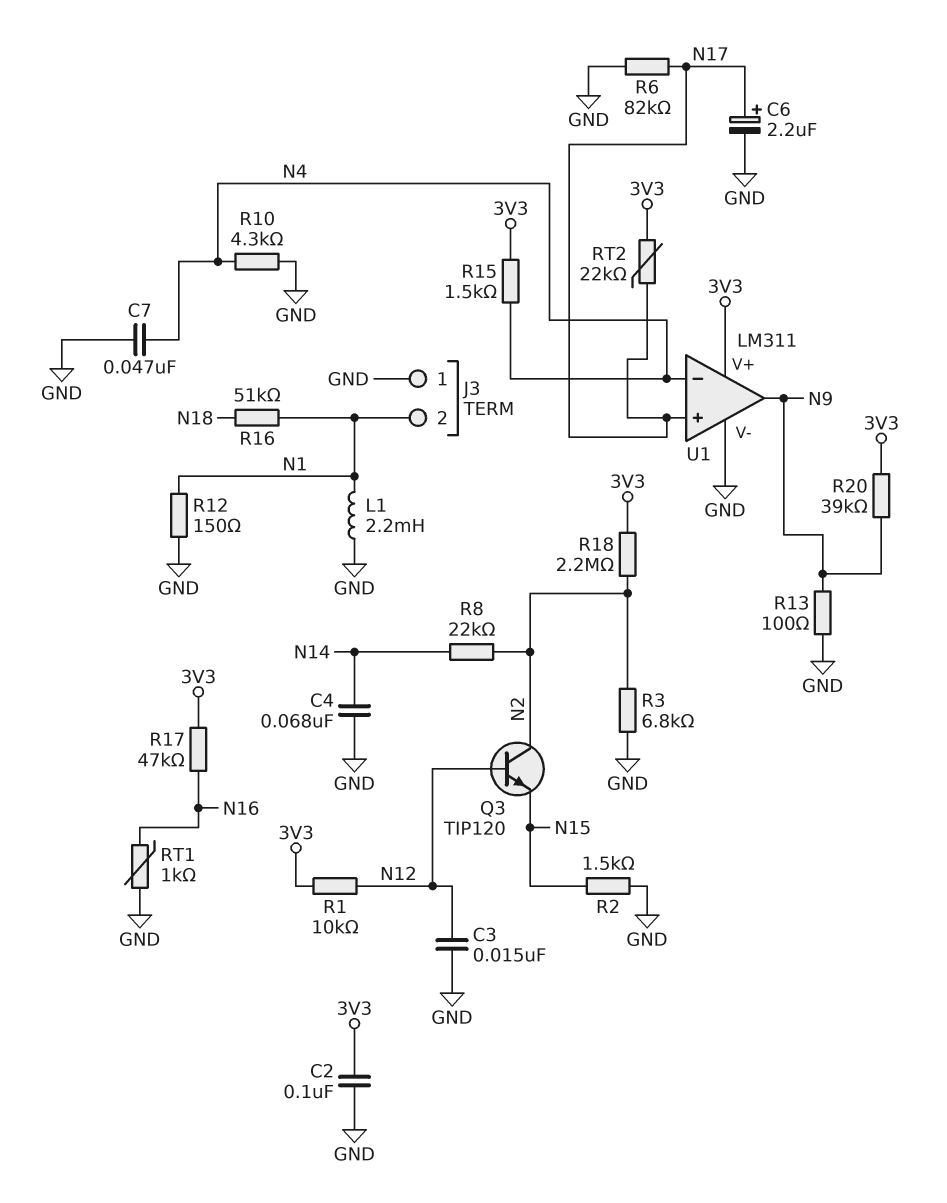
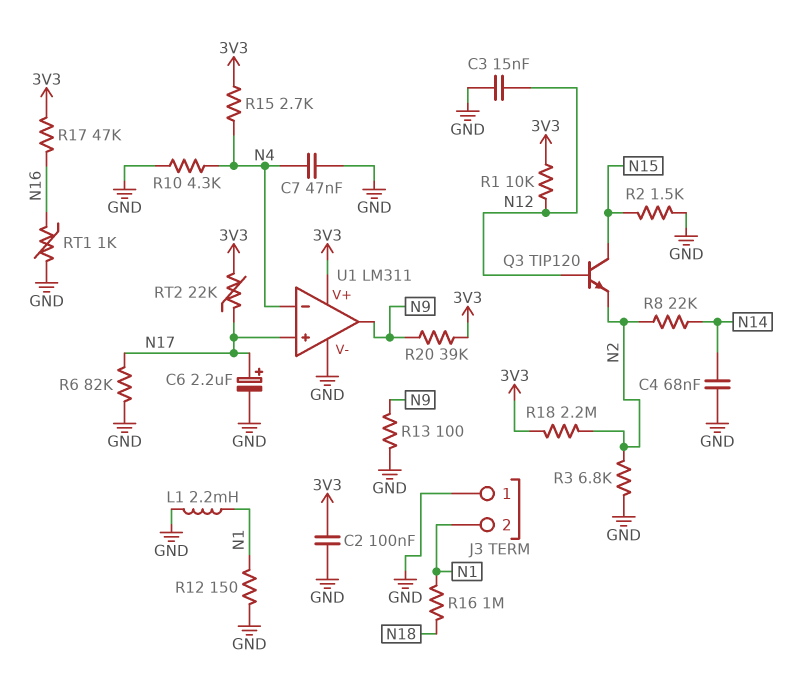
Q3: NPN TIP120 (B N12, C N2, E N15) -> NPN TIP120 (B N12, C N15, E N2)
R15: 1.5k (3V3, N4) -> 2.7k (3V3, N4)
R16: 51k (N1, N18) -> 1M (N1, N18)

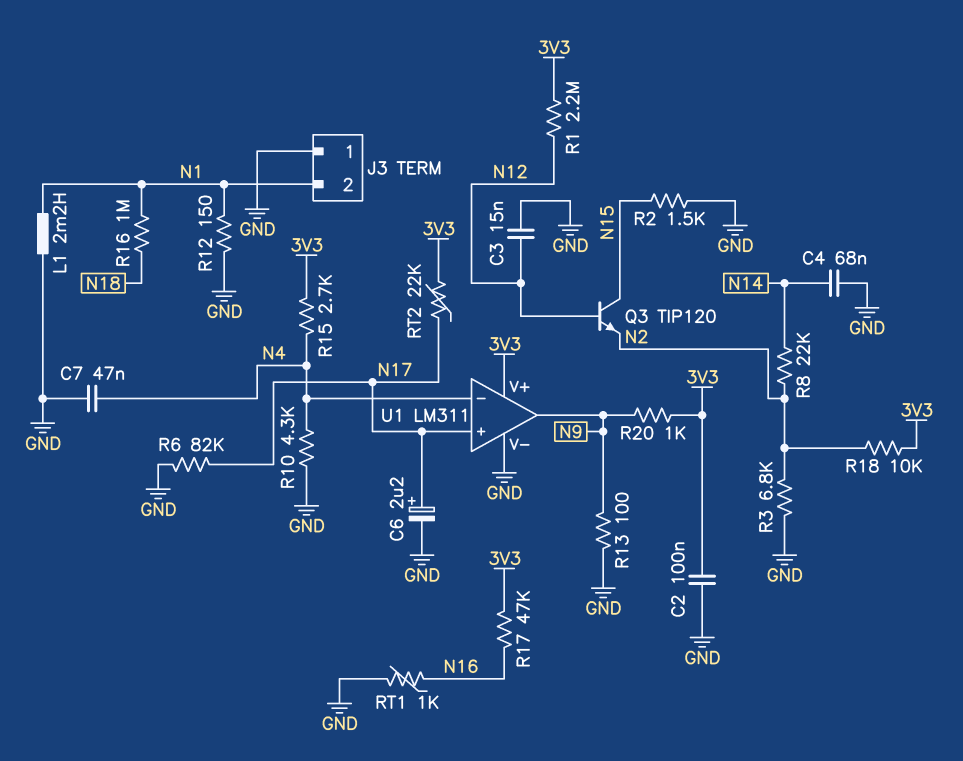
R1: 10k (3V3, N12) -> 2.2M (3V3, N12)
R18: 2.2M (3V3, N2) -> 10k (3V3, N2)
R20: 39k (3V3, N9) -> 1k (3V3, N9)

